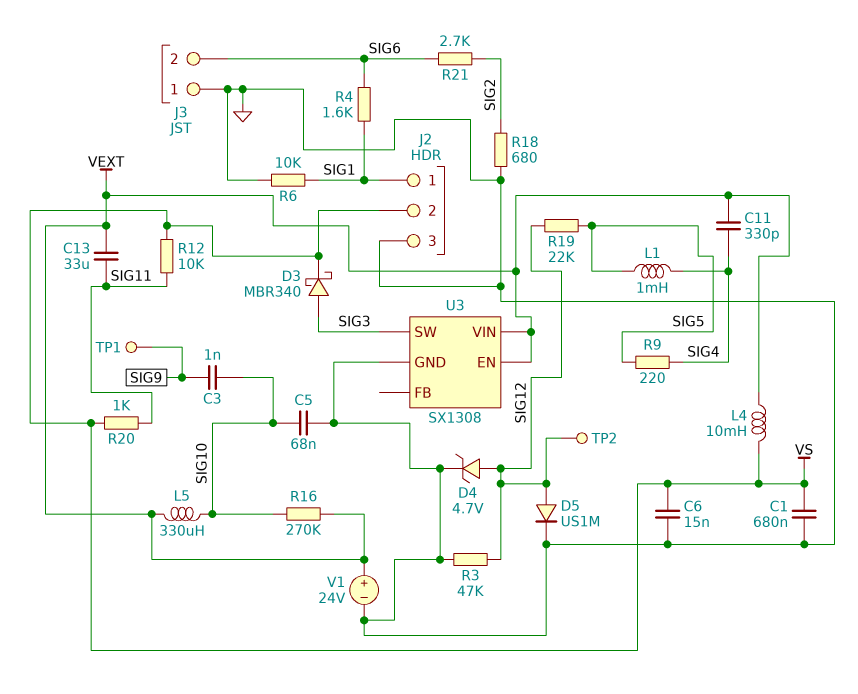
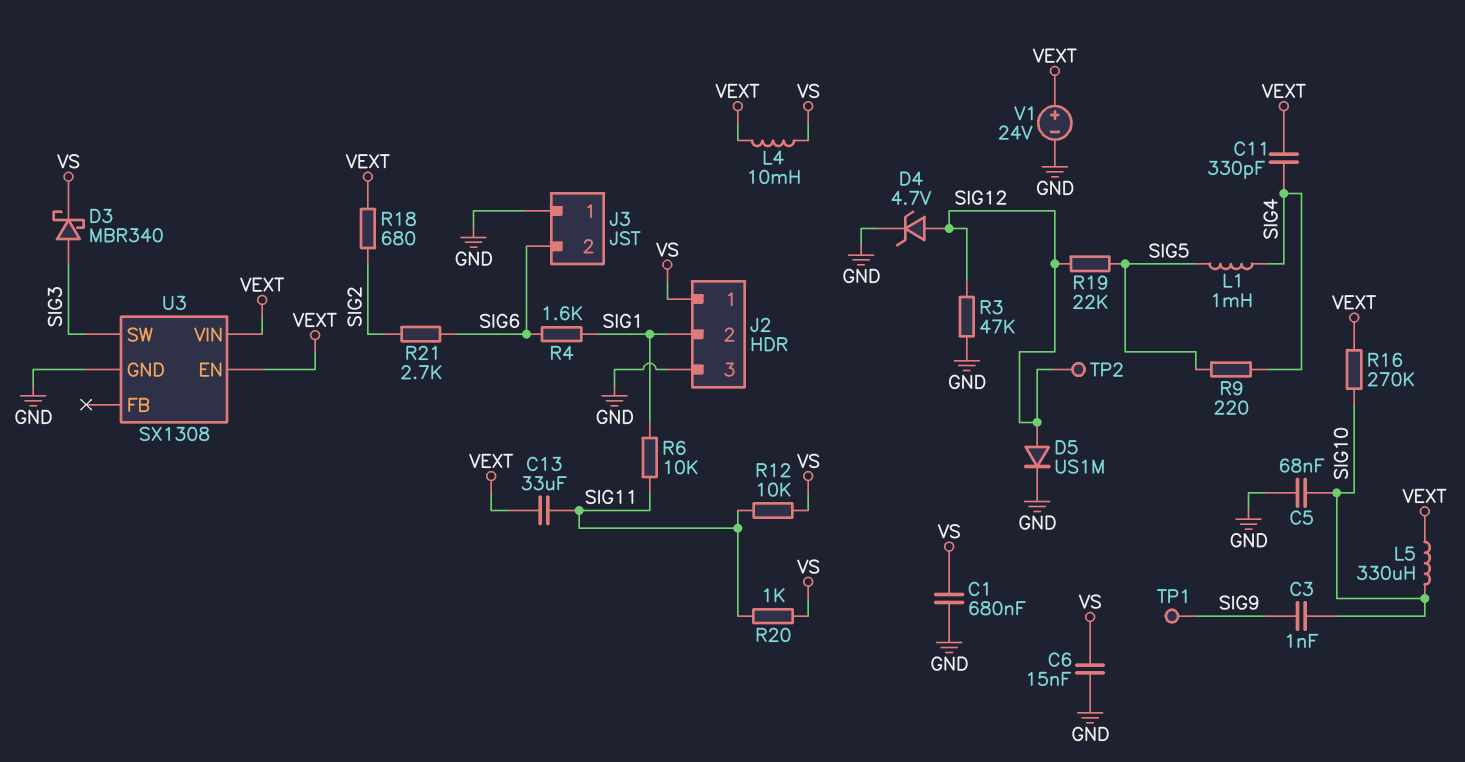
J2 pin 1: SIG1 -> VS
J2 pin 2: VS -> SIG1
R6: 10k (GND, SIG1) -> 10k (SIG1, SIG11)
R18: 680 (GND, SIG2) -> 680 (SIG2, VEXT)

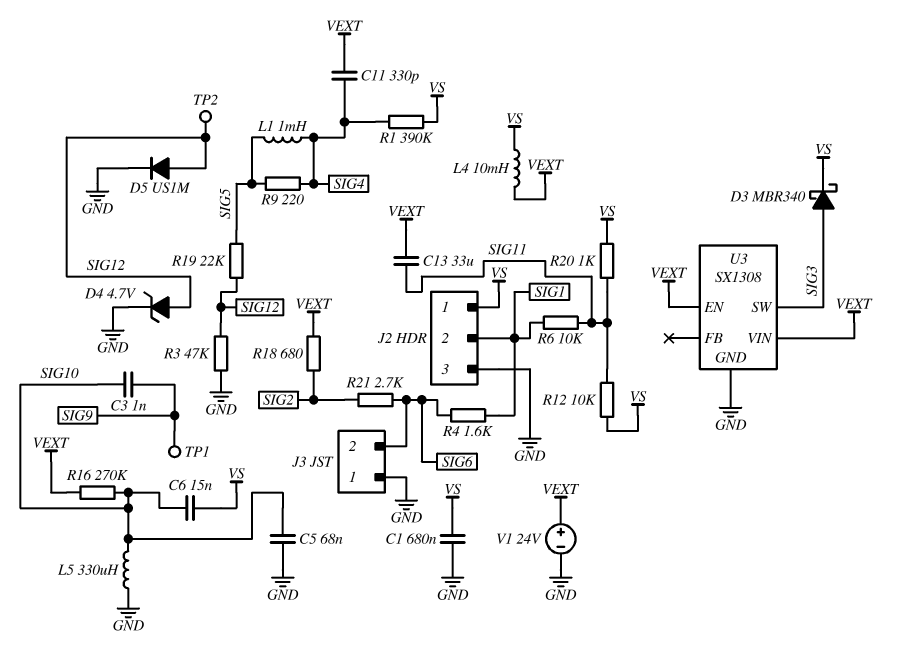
C6: 15nF (GND, VS) -> 15nF (SIG10, VS)
L5: 330uH (SIG10, VEXT) -> 330uH (GND, SIG10)
R1: none -> 390k (SIG4, VS)

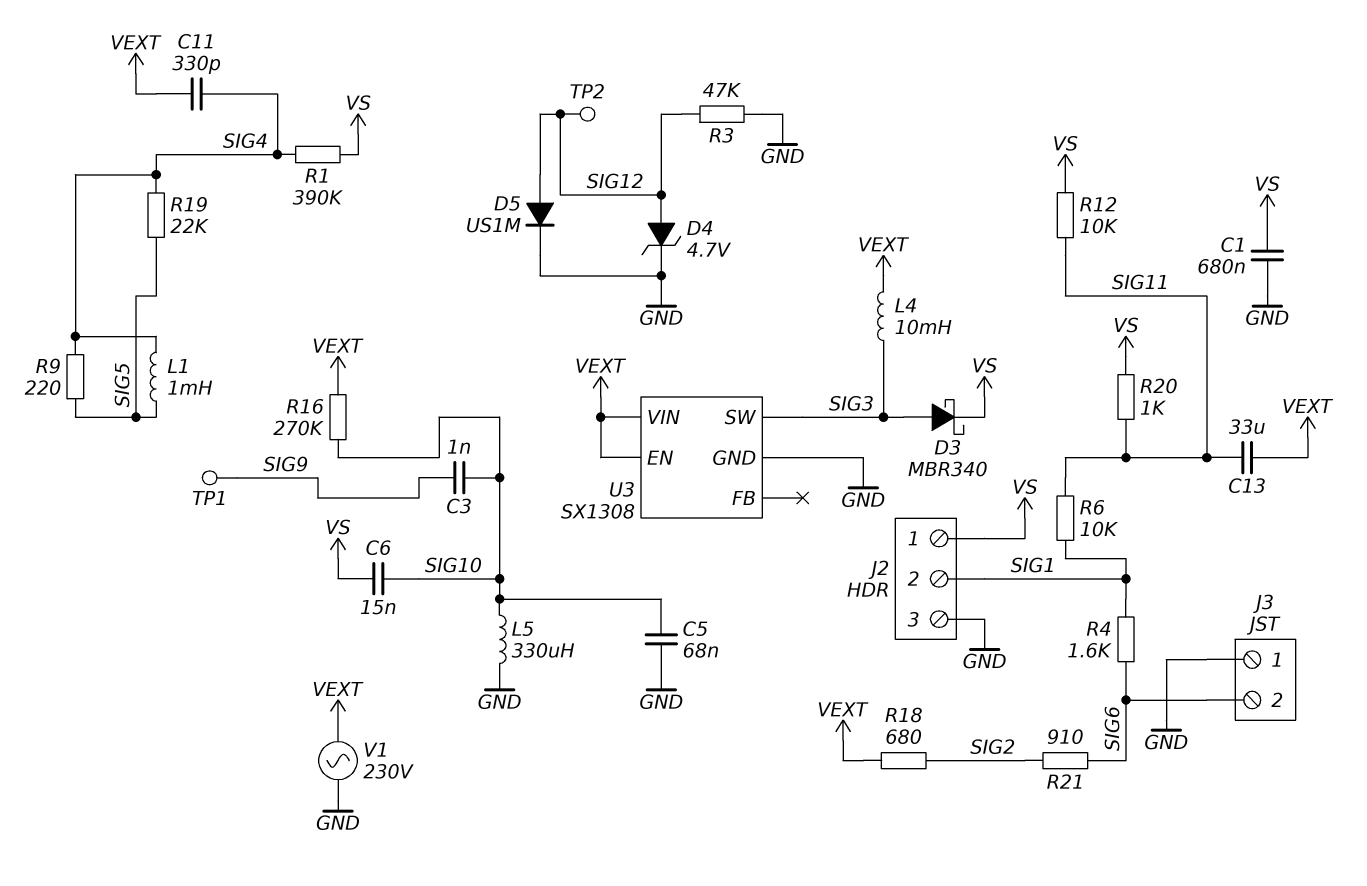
L4: 10mH (VEXT, VS) -> 10mH (SIG3, VEXT)
R19: 22k (SIG5, SIG12) -> 22k (SIG4, SIG5)
R21: 2.7k (SIG2, SIG6) -> 910 (SIG2, SIG6)
V1: 24V (plus VEXT, minus GND) -> AC 230V (GND, VEXT)

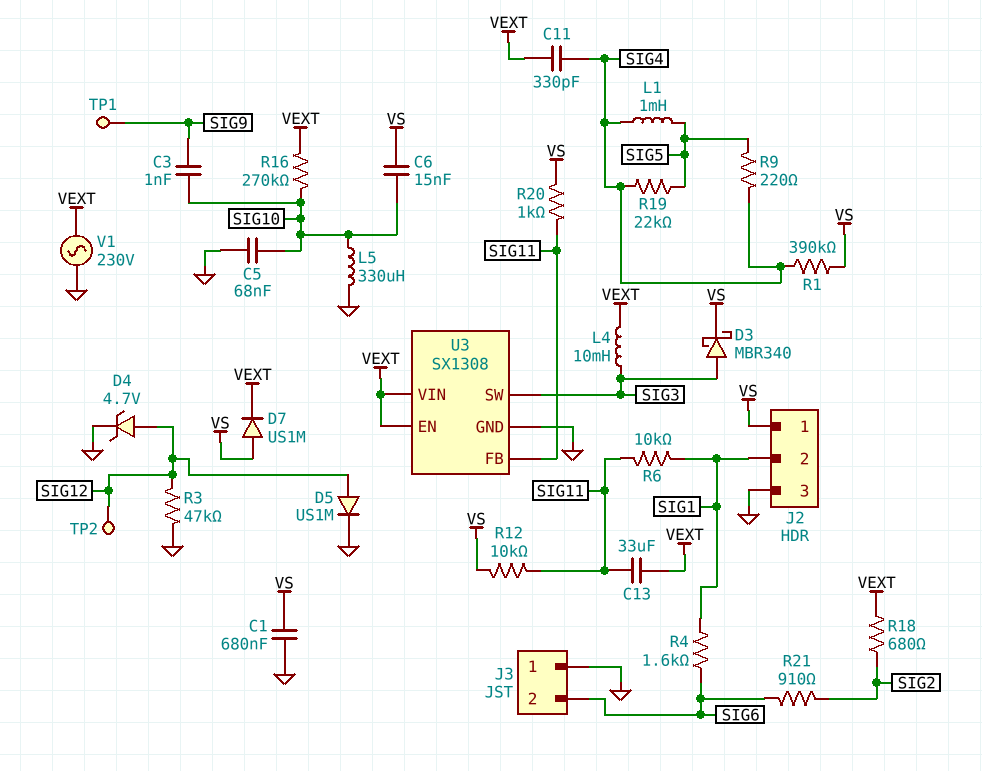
D7: none -> diode US1M (A VS, K VEXT)
U3 pin FB: none -> SIG11

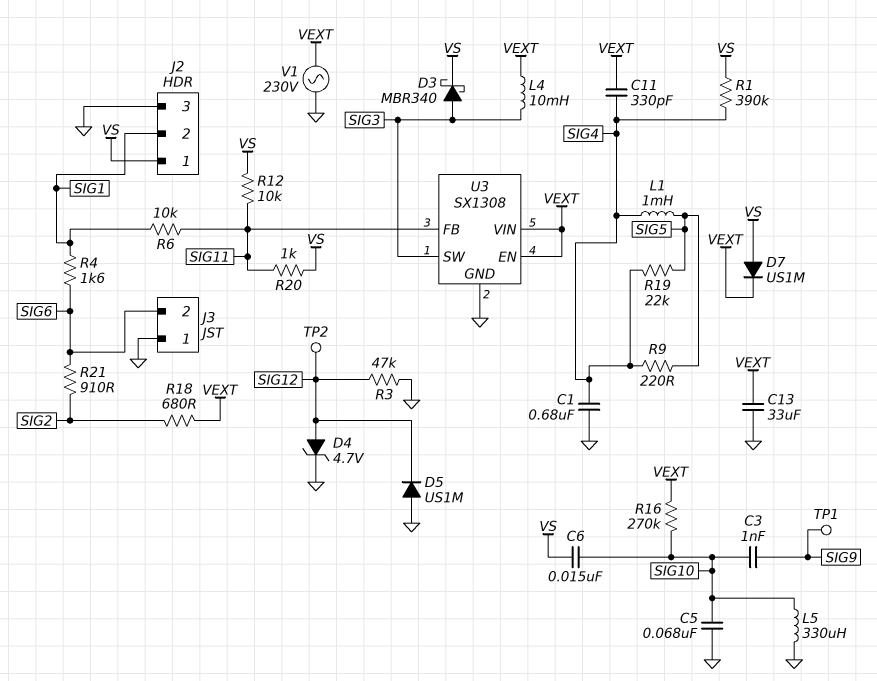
C1: 680nF (GND, VS) -> 680nF (GND, SIG4)
C13: 33uF (SIG11, VEXT) -> 33uF (GND, VEXT)
D5: diode US1M (A SIG12, K GND) -> diode US1M (A GND, K SIG12)

